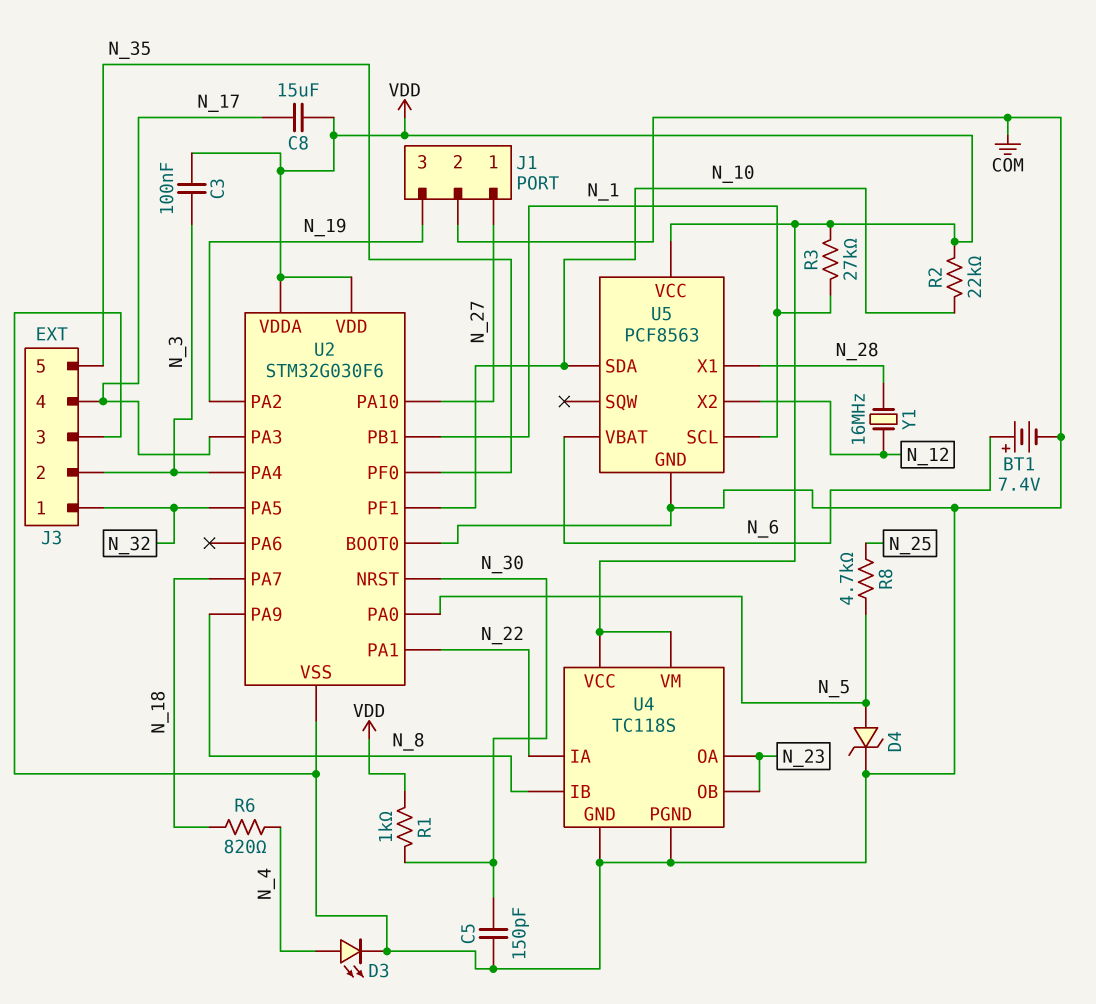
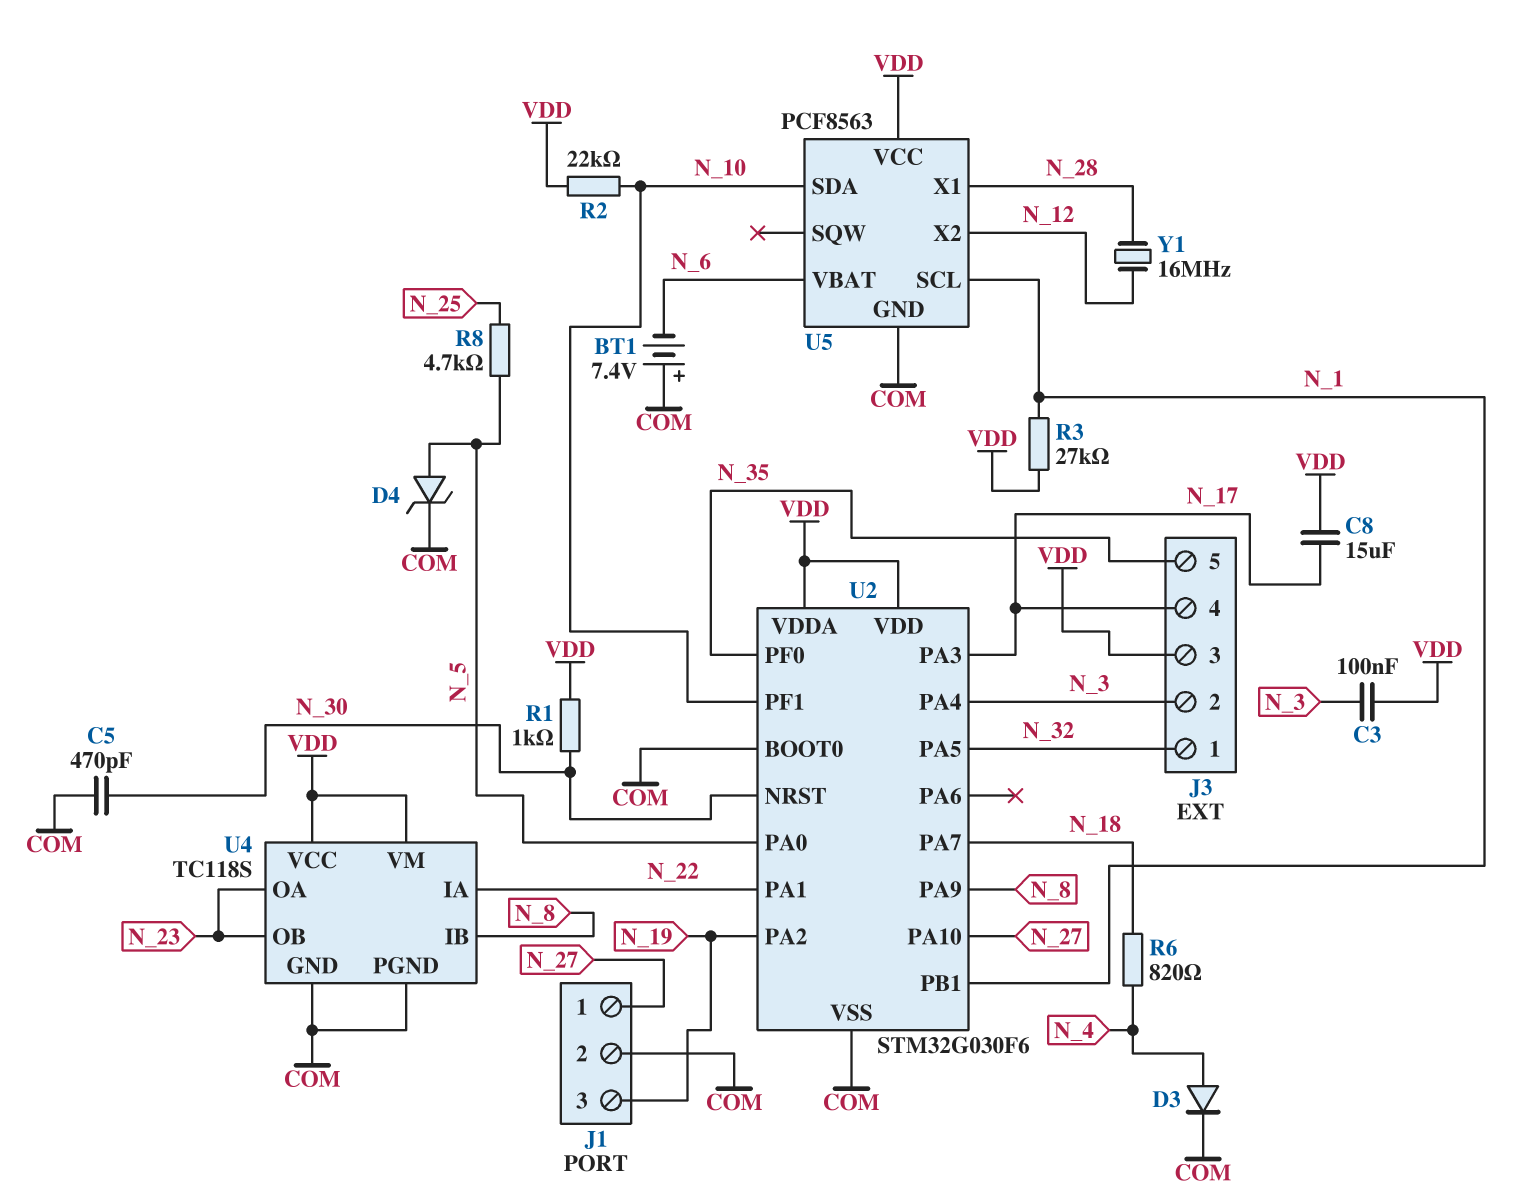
BT1: 7.4V (plus N_6, minus COM) -> 7.4V (plus COM, minus N_6)
C5: 150pF (COM, N_30) -> 470pF (COM, N_30)
D3: LED (A N_4, K COM) -> diode (A N_4, K COM)
J3 pin 3: COM -> VDD

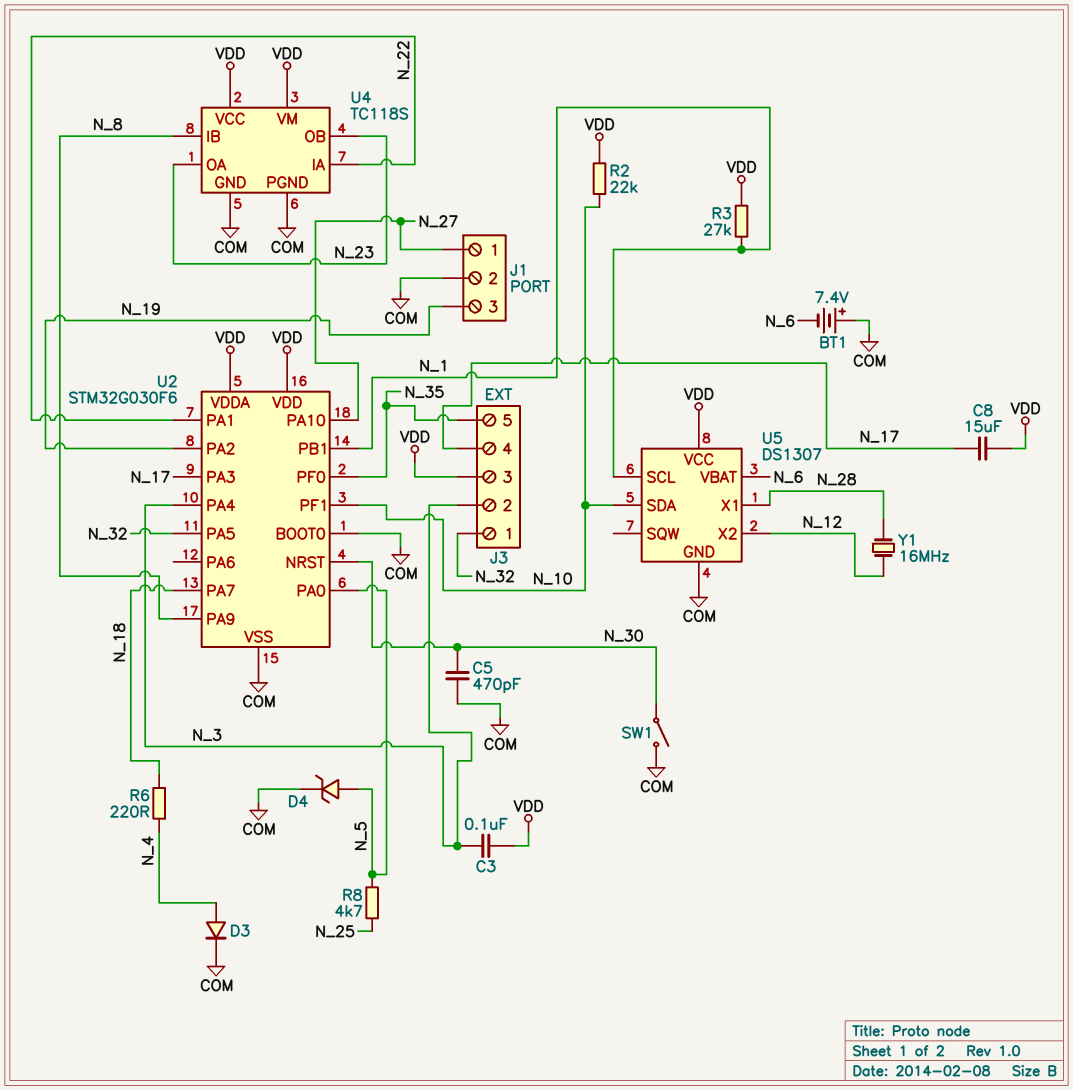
R1: 1k (N_30, VDD) -> none
R6: 820 (N_4, N_18) -> 220 (N_4, N_18)
SW1: none -> switch (COM, N_30)
U5: PCF8563 -> DS1307

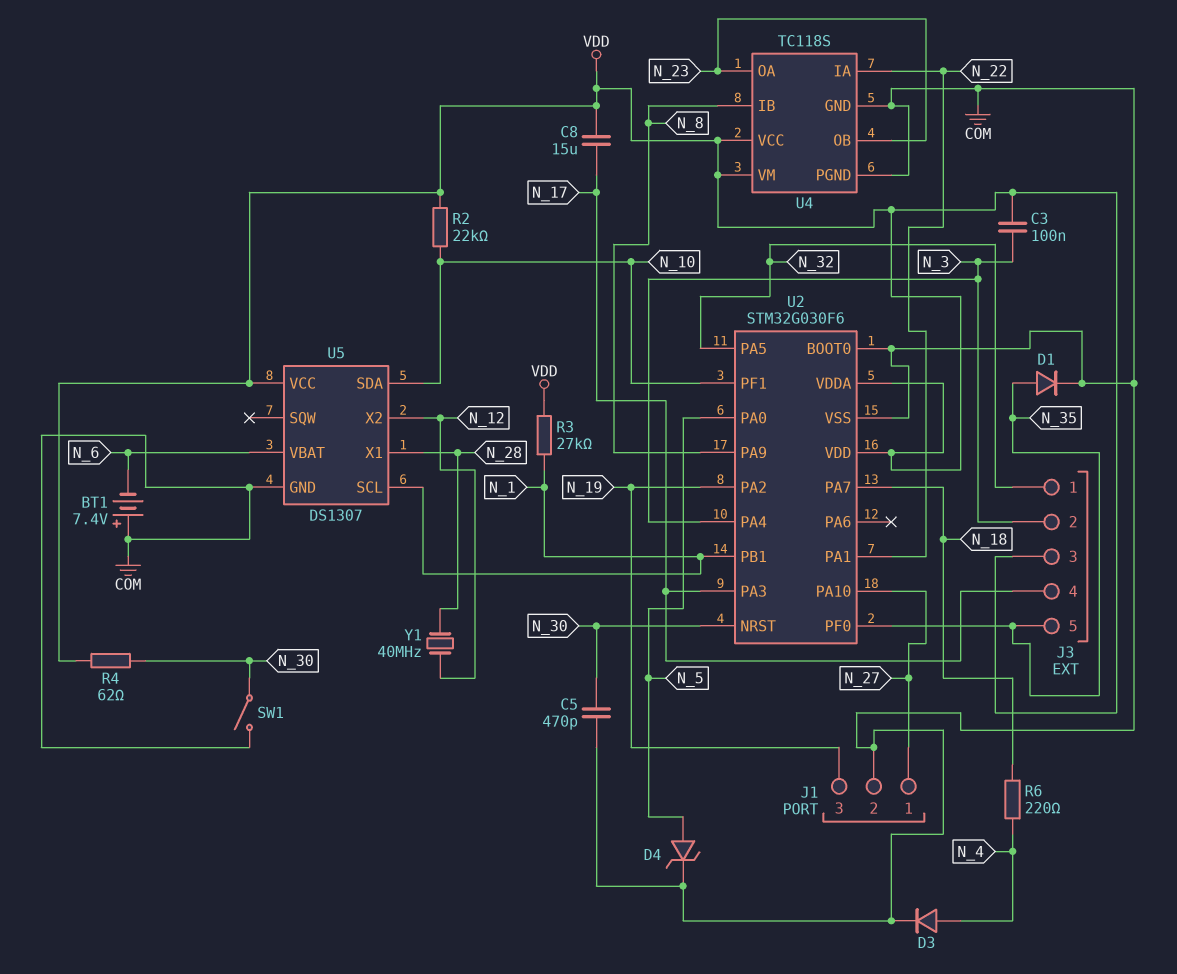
D1: none -> diode (A N_35, K COM)
R4: none -> 62 (N_30, VDD)
R8: 4.7k (N_5, N_25) -> none
Y1: 16MHz (N_12, N_28) -> 40MHz (N_12, N_28)

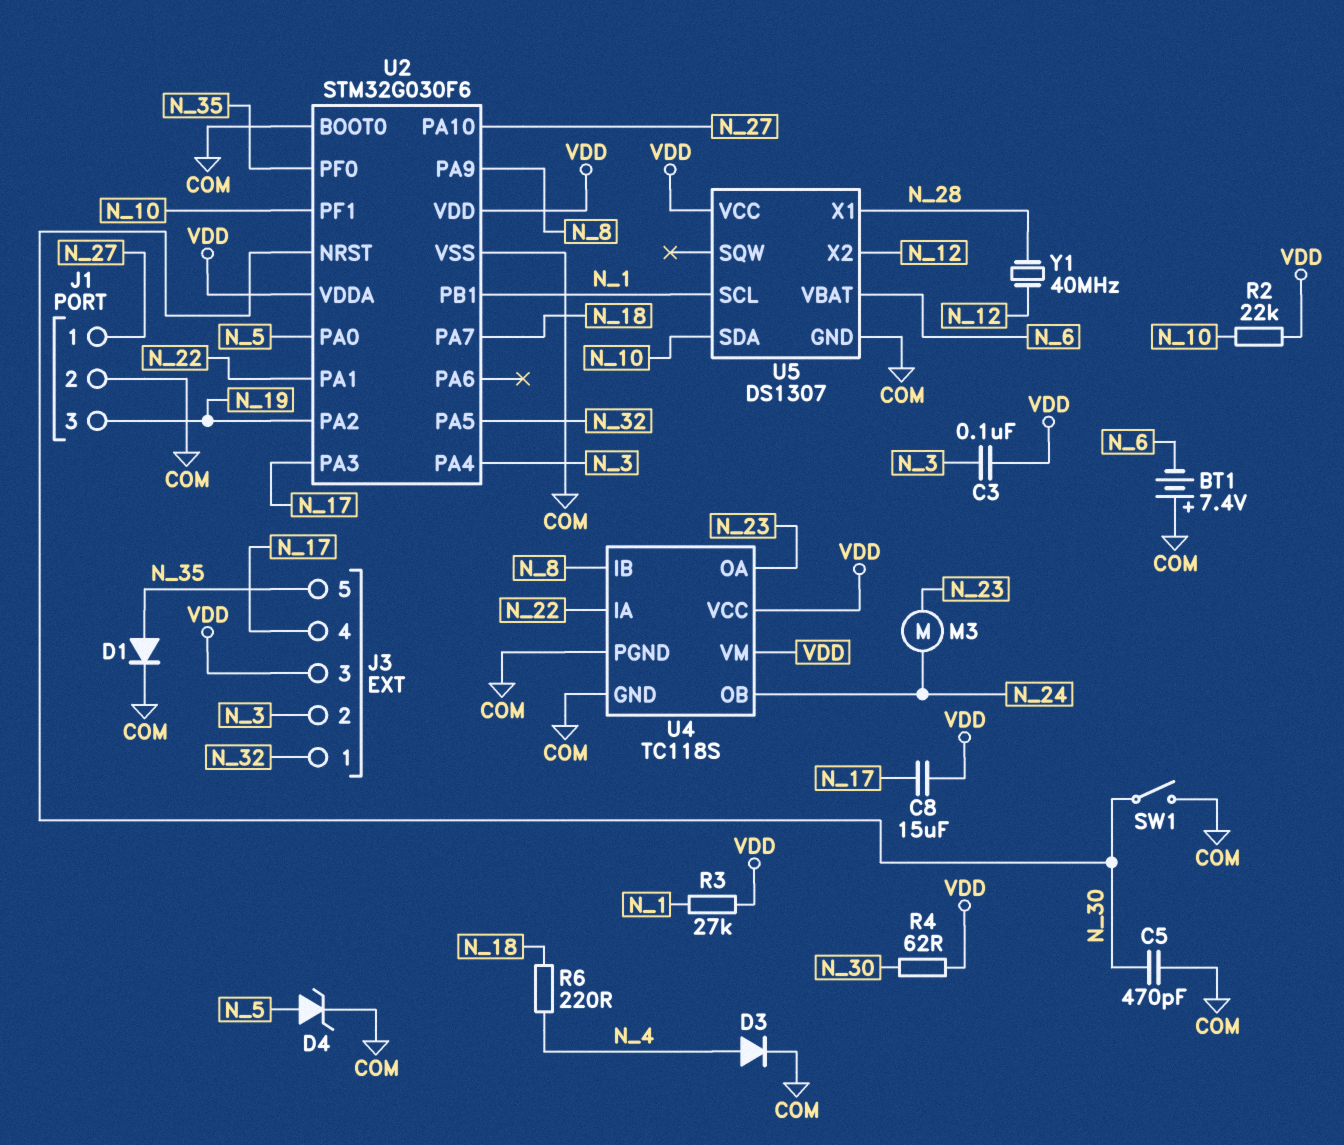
M3: none -> motor (N_23, N_24)
U4 pin OB: N_23 -> N_24

